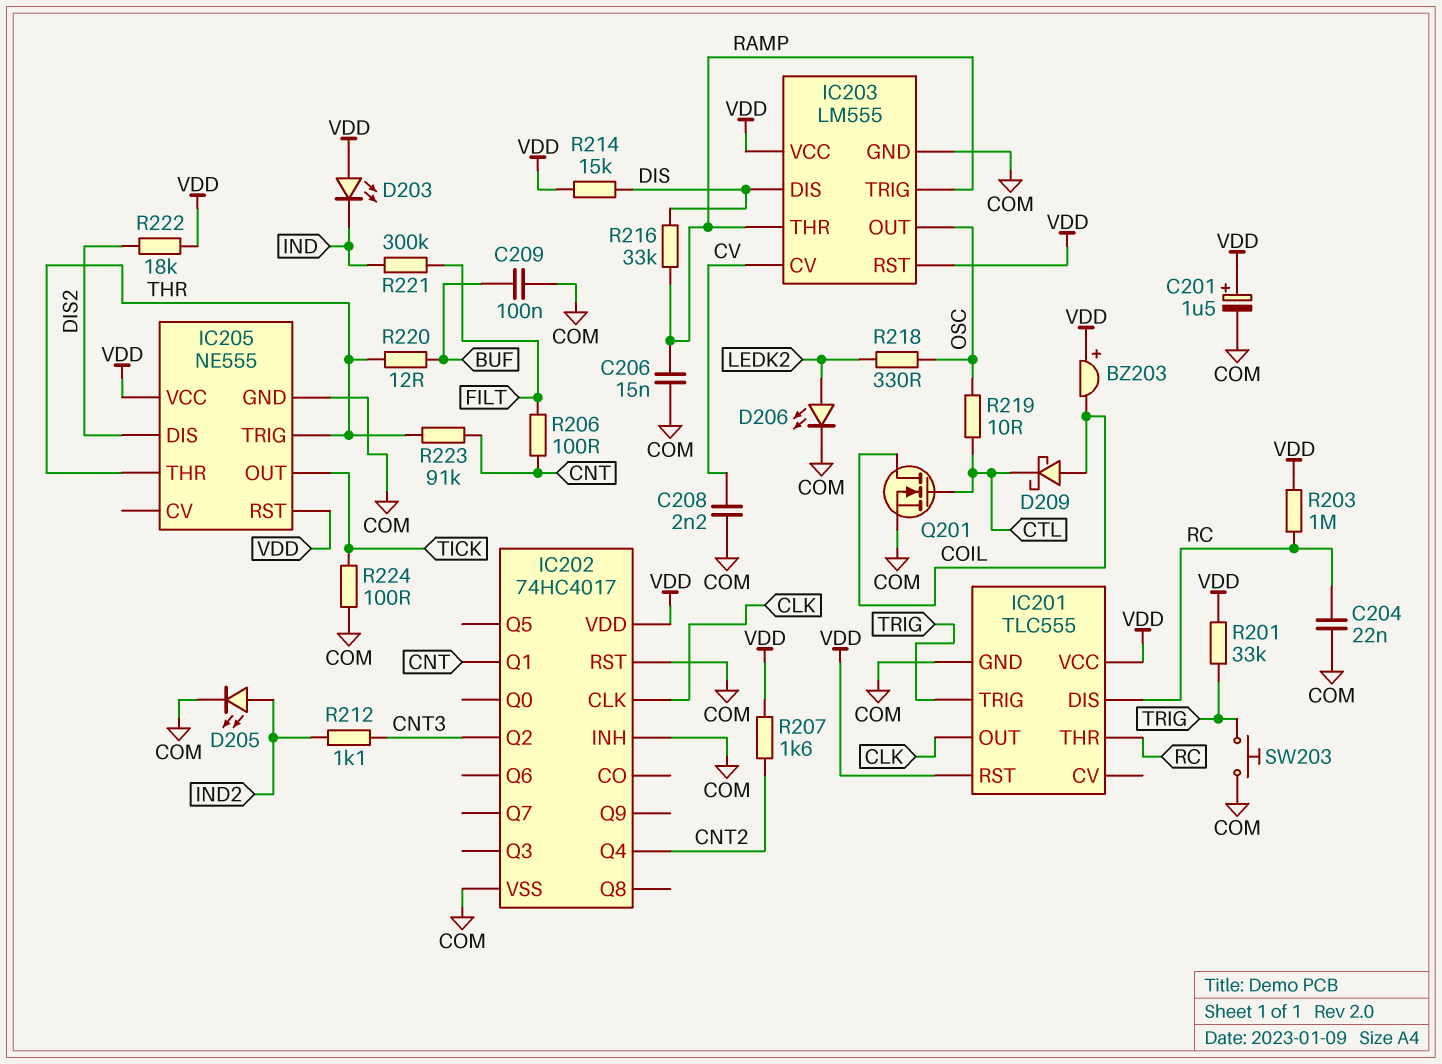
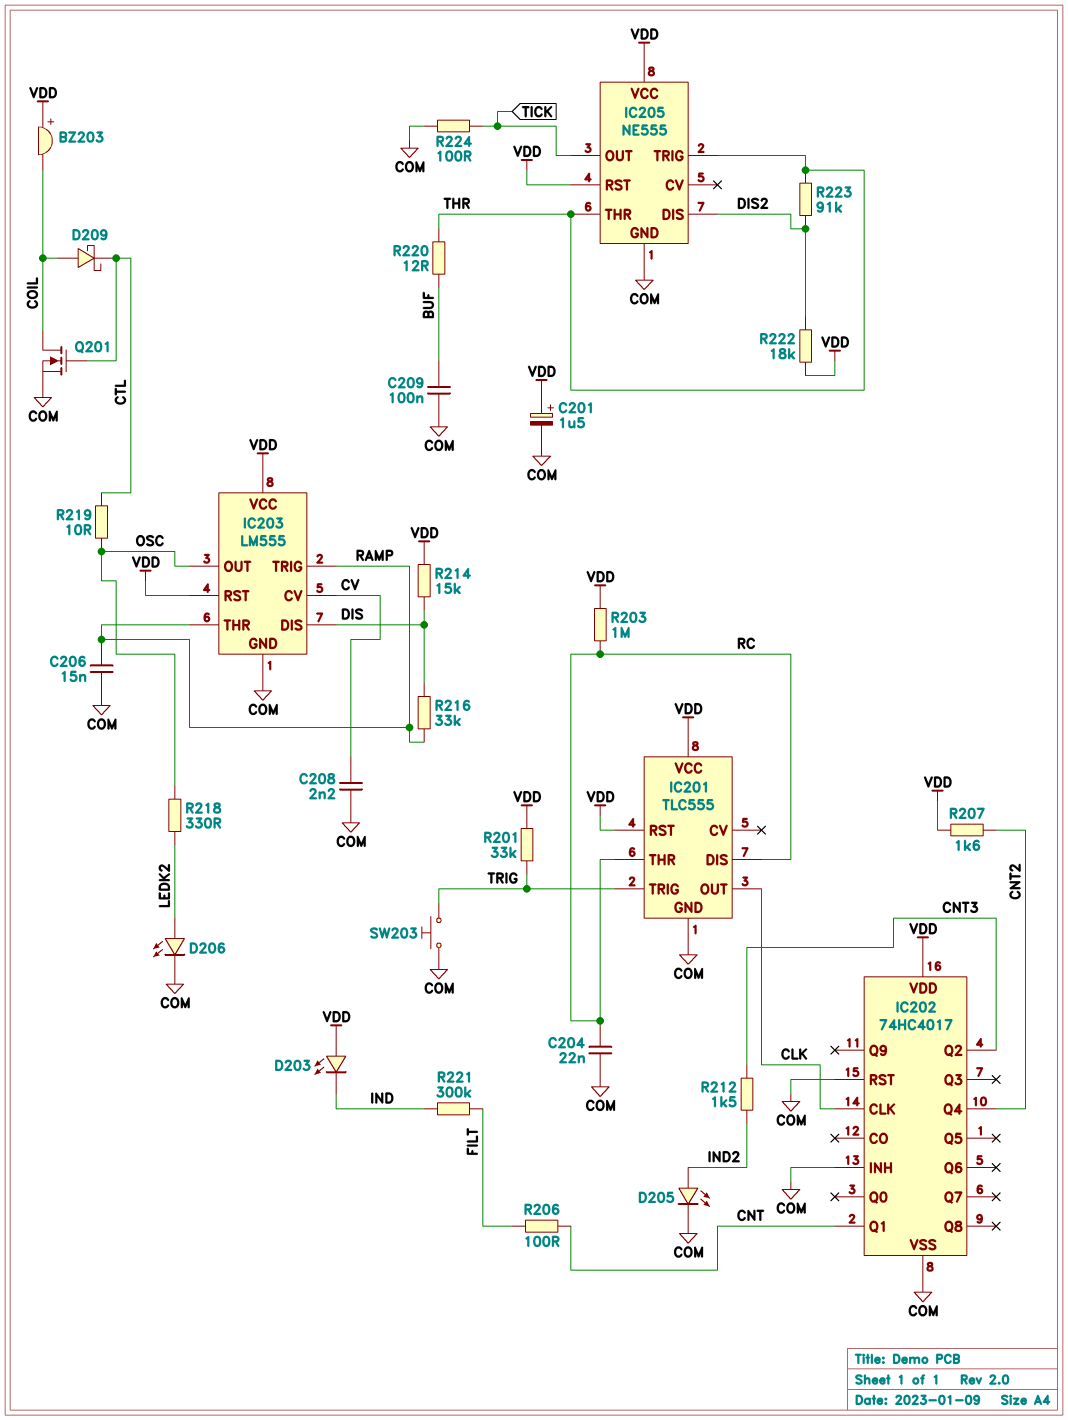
R212: 1.1k (CNT3, IND2) -> 1.5k (CNT3, IND2)
R223: 91k (CNT, THR) -> 91k (DIS2, THR)

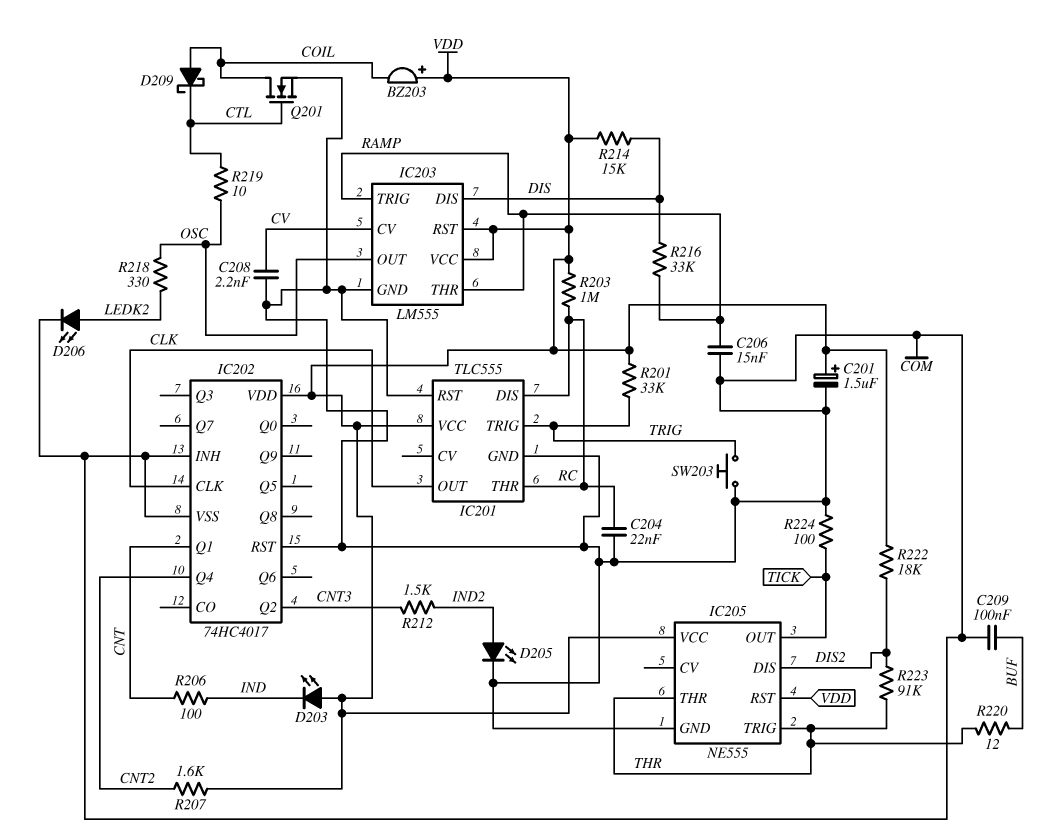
IC201 pin RST: VDD -> COM
R206: 100 (CNT, FILT) -> 100 (CNT, IND)
R221: 300k (FILT, IND) -> none

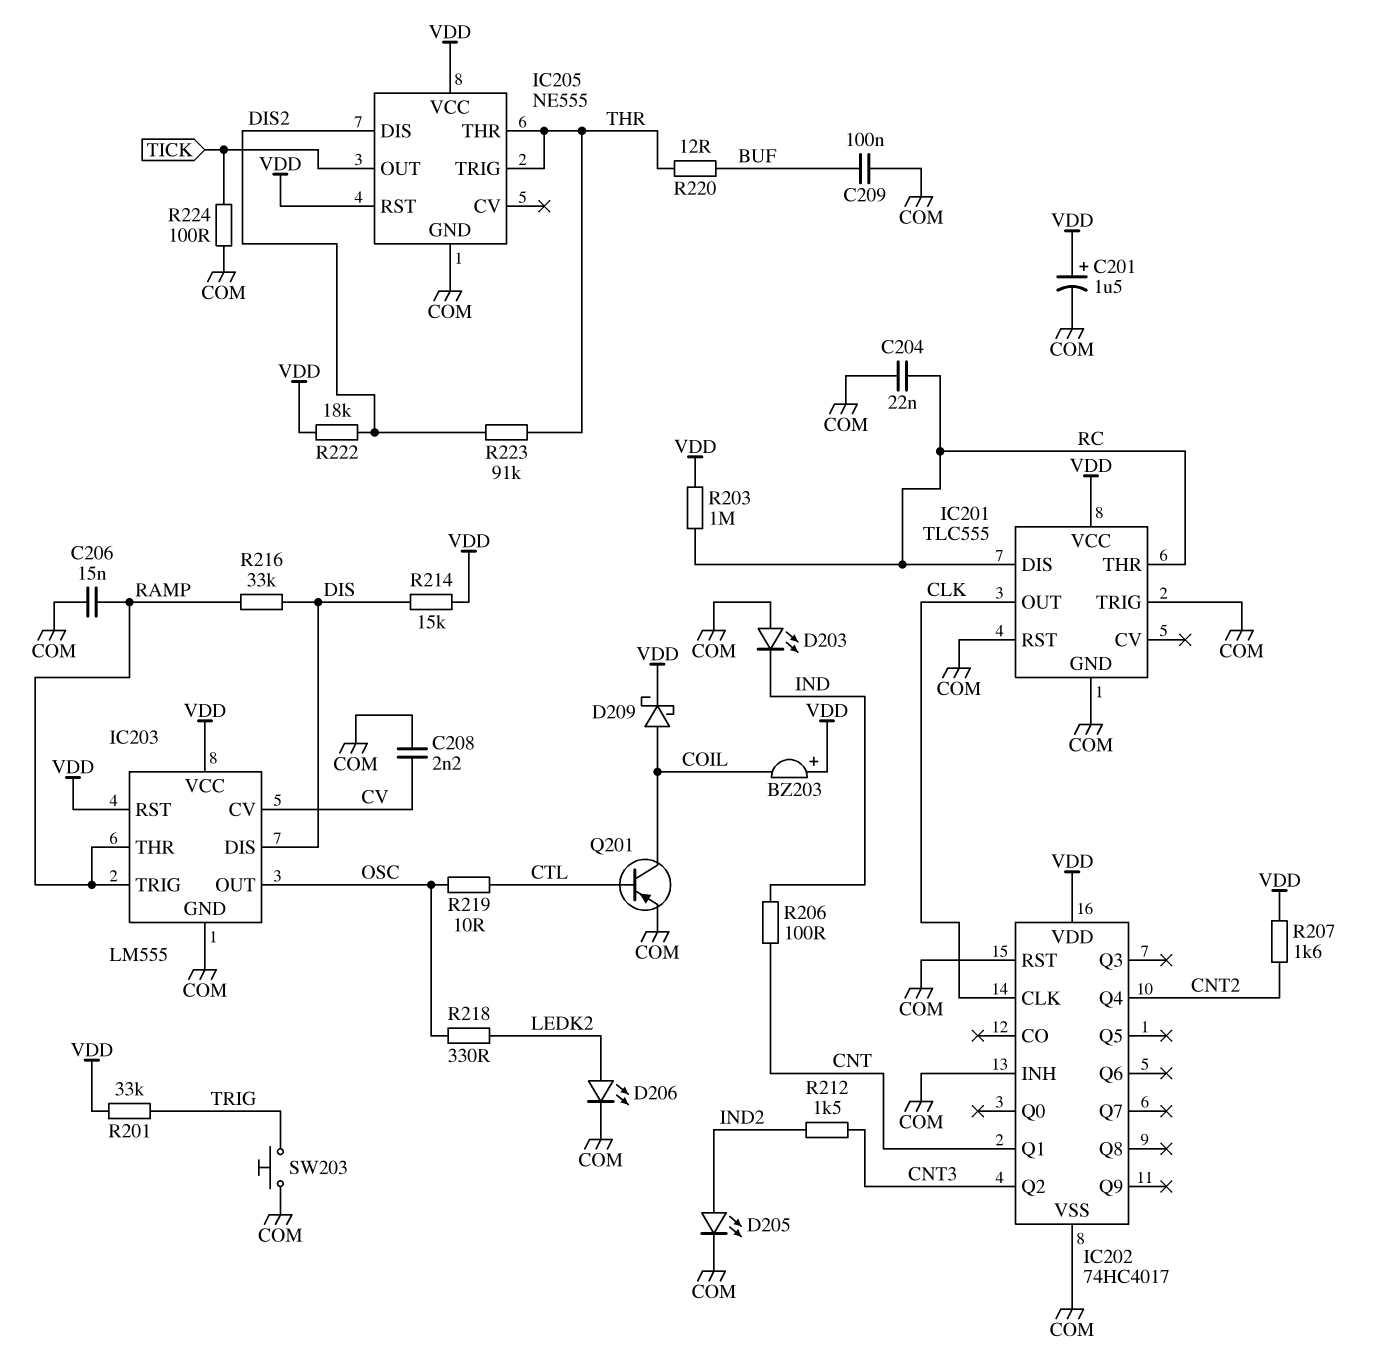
D203: LED (A VDD, K IND) -> LED (A COM, K IND)
D209: schottky (A COIL, K CTL) -> schottky (A COIL, K VDD)
IC201 pin TRIG: TRIG -> COM
Q201: NMOS (G CTL, D COIL, S COM) -> PNP (B CTL, C COIL, E COM)

